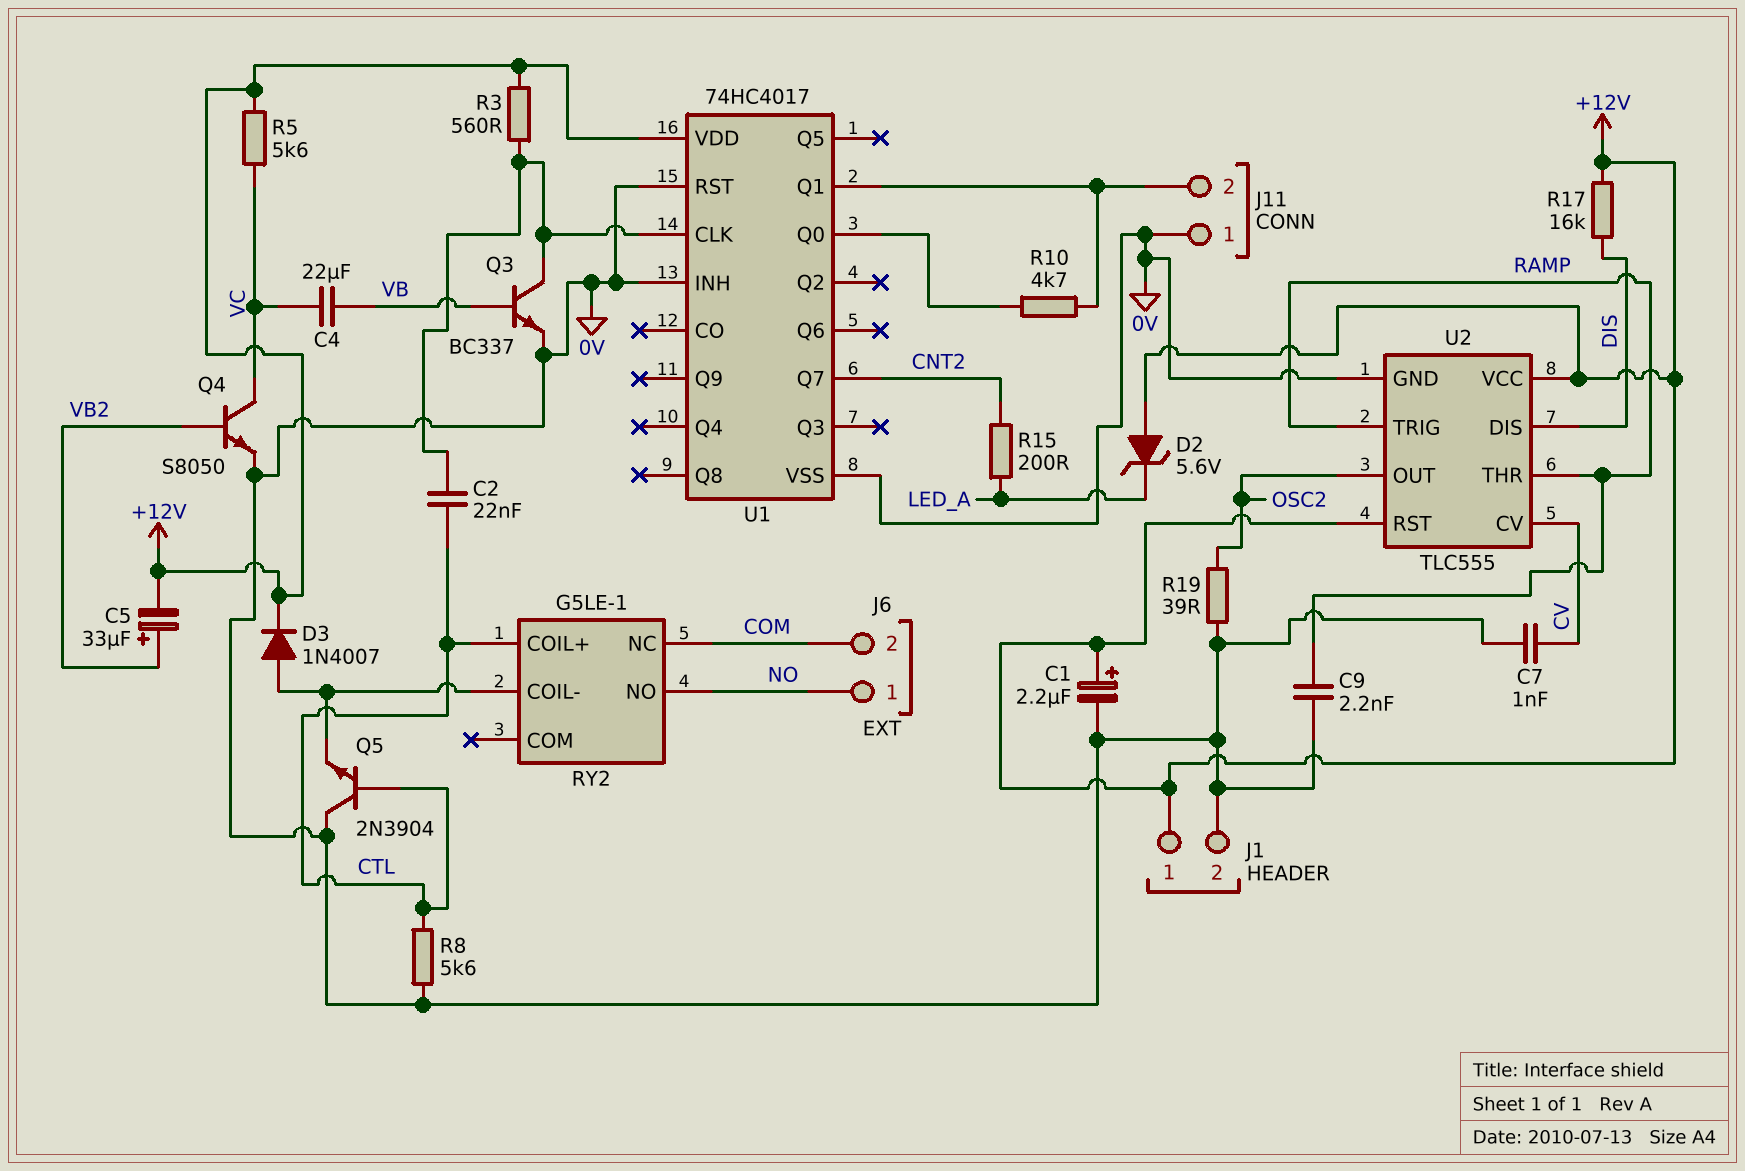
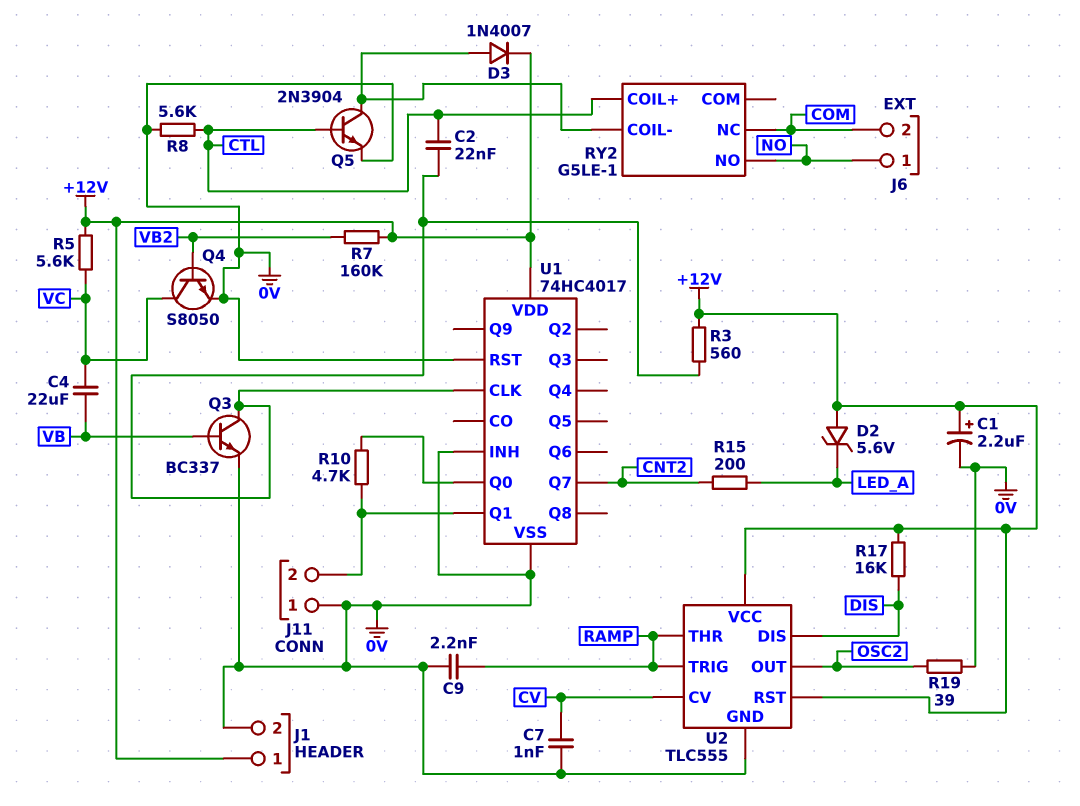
C5: 33uF (plus VB2, minus +12V) -> none
Q5: NPN 2N3904 (B CTL, C 0V, E RY2/COIL-) -> NPN 2N3904 (B CTL, C RY2/COIL-, E 0V)
R7: none -> 160k (+12V, VB2)

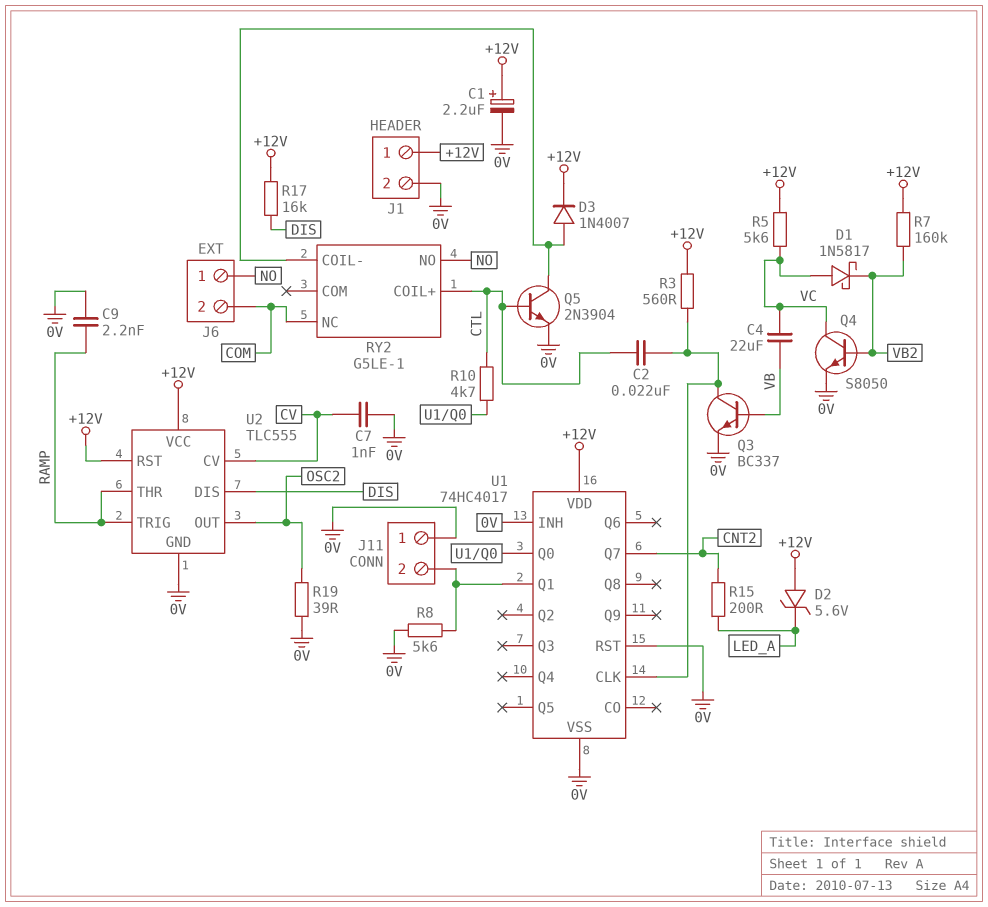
D1: none -> schottky 1N5817 (A VC, K VB2)
R8: 5.6k (0V, CTL) -> 5.6k (0V, J11/2)
R10: 4.7k (J11/2, U1/Q0) -> 4.7k (CTL, U1/Q0)

